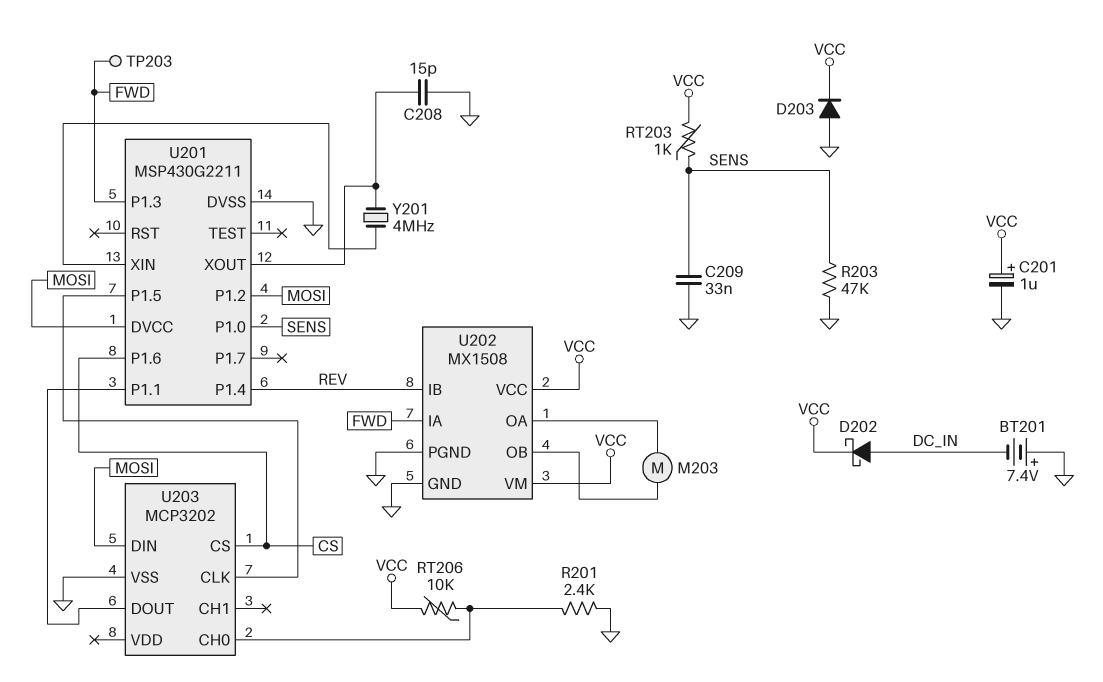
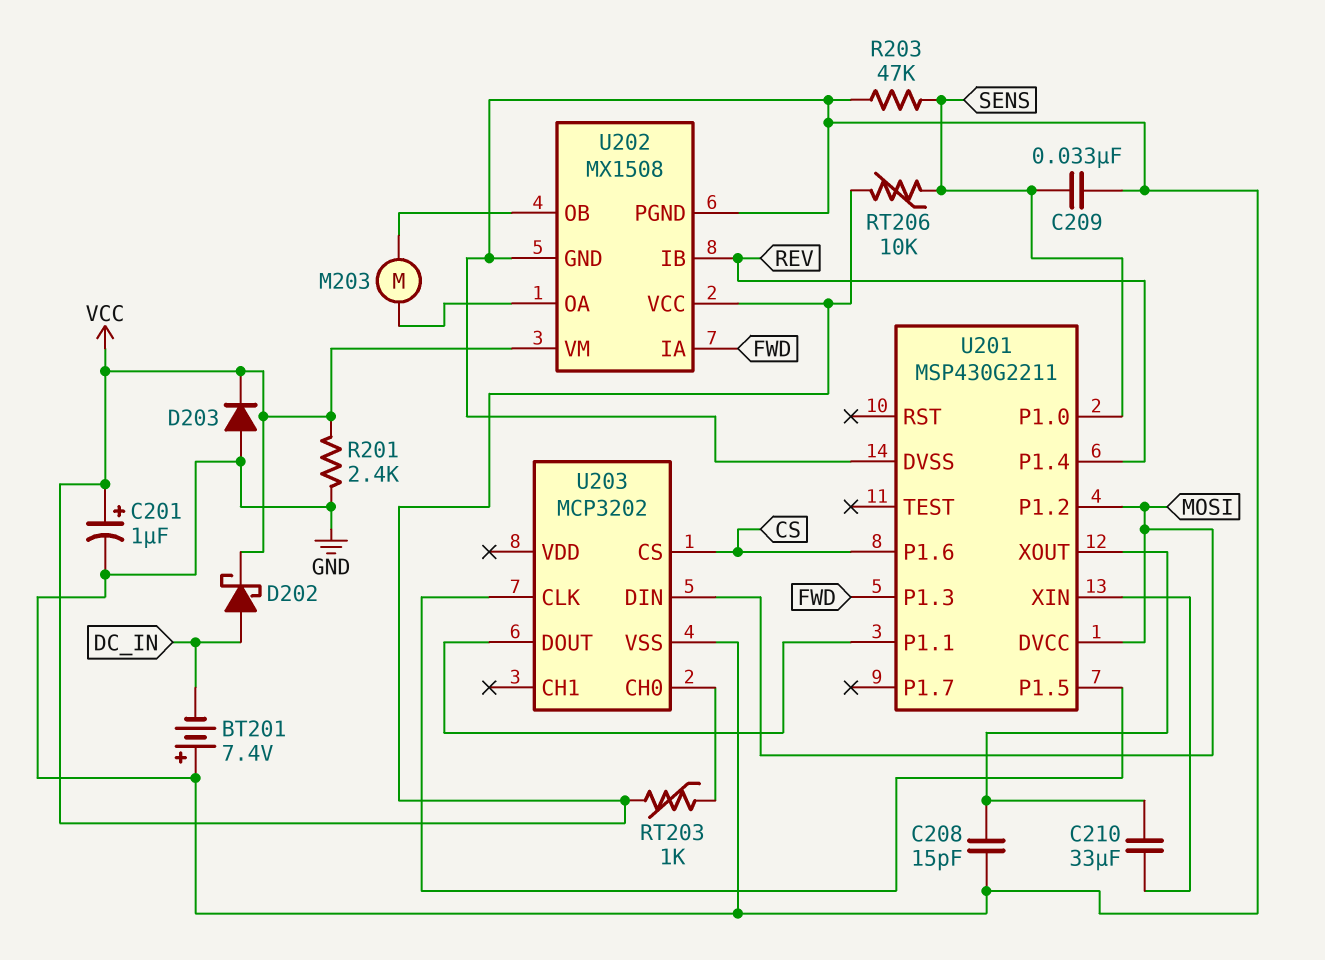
C210: none -> 33uF (U201/XIN, U201/XOUT)
R201: 2.4k (GND, U203/CH0) -> 2.4k (GND, VCC)
RT203: 1k (SENS, VCC) -> 1k (U203/CH0, VCC)
RT206: 10k (U203/CH0, VCC) -> 10k (SENS, VCC)
TP203: test point (FWD) -> none
Y201: 4MHz (U201/XIN, U201/XOUT) -> none

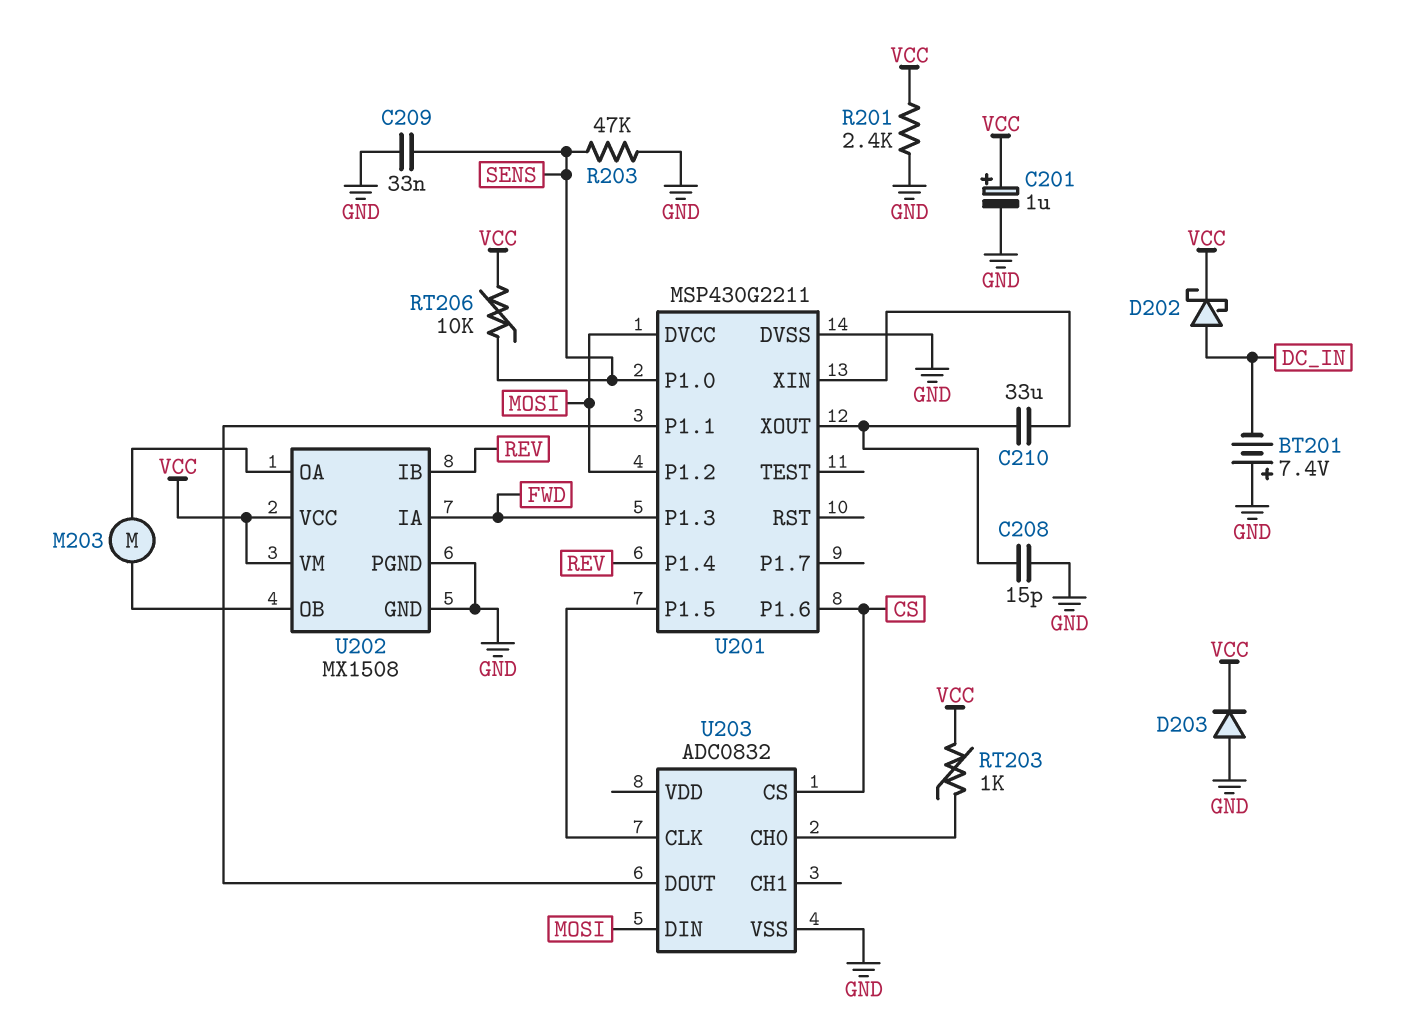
U203: MCP3202 -> ADC0832

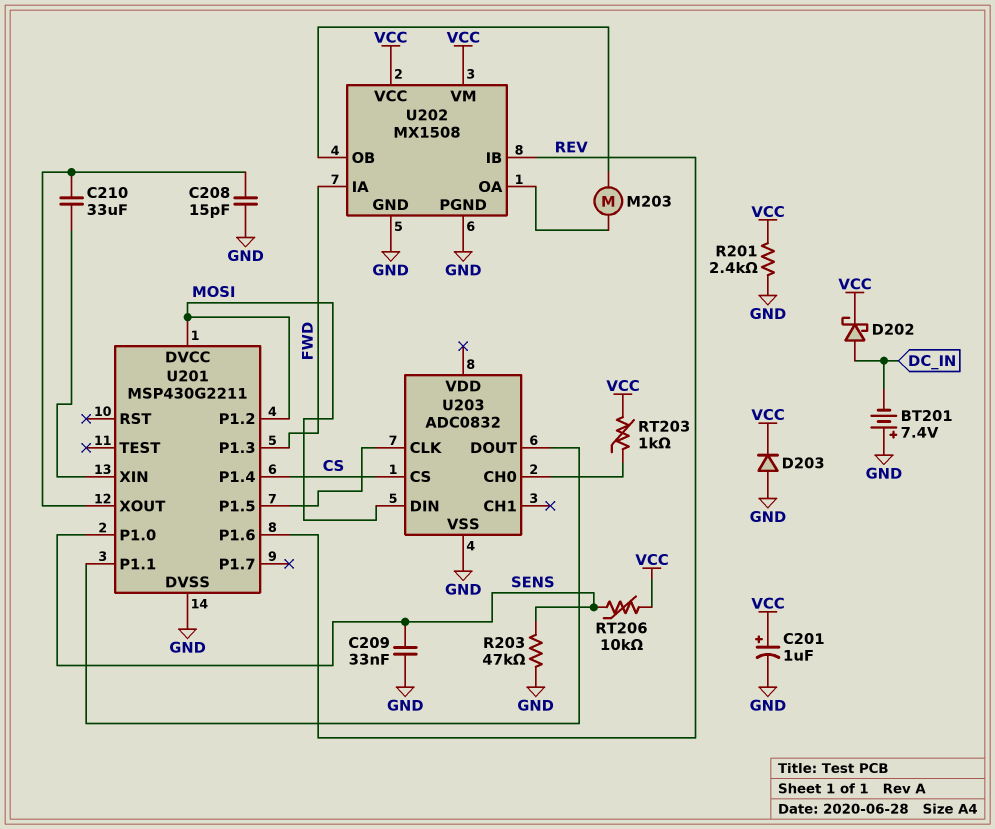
U201 pin P1.4: REV -> CS
U201 pin P1.6: CS -> REV

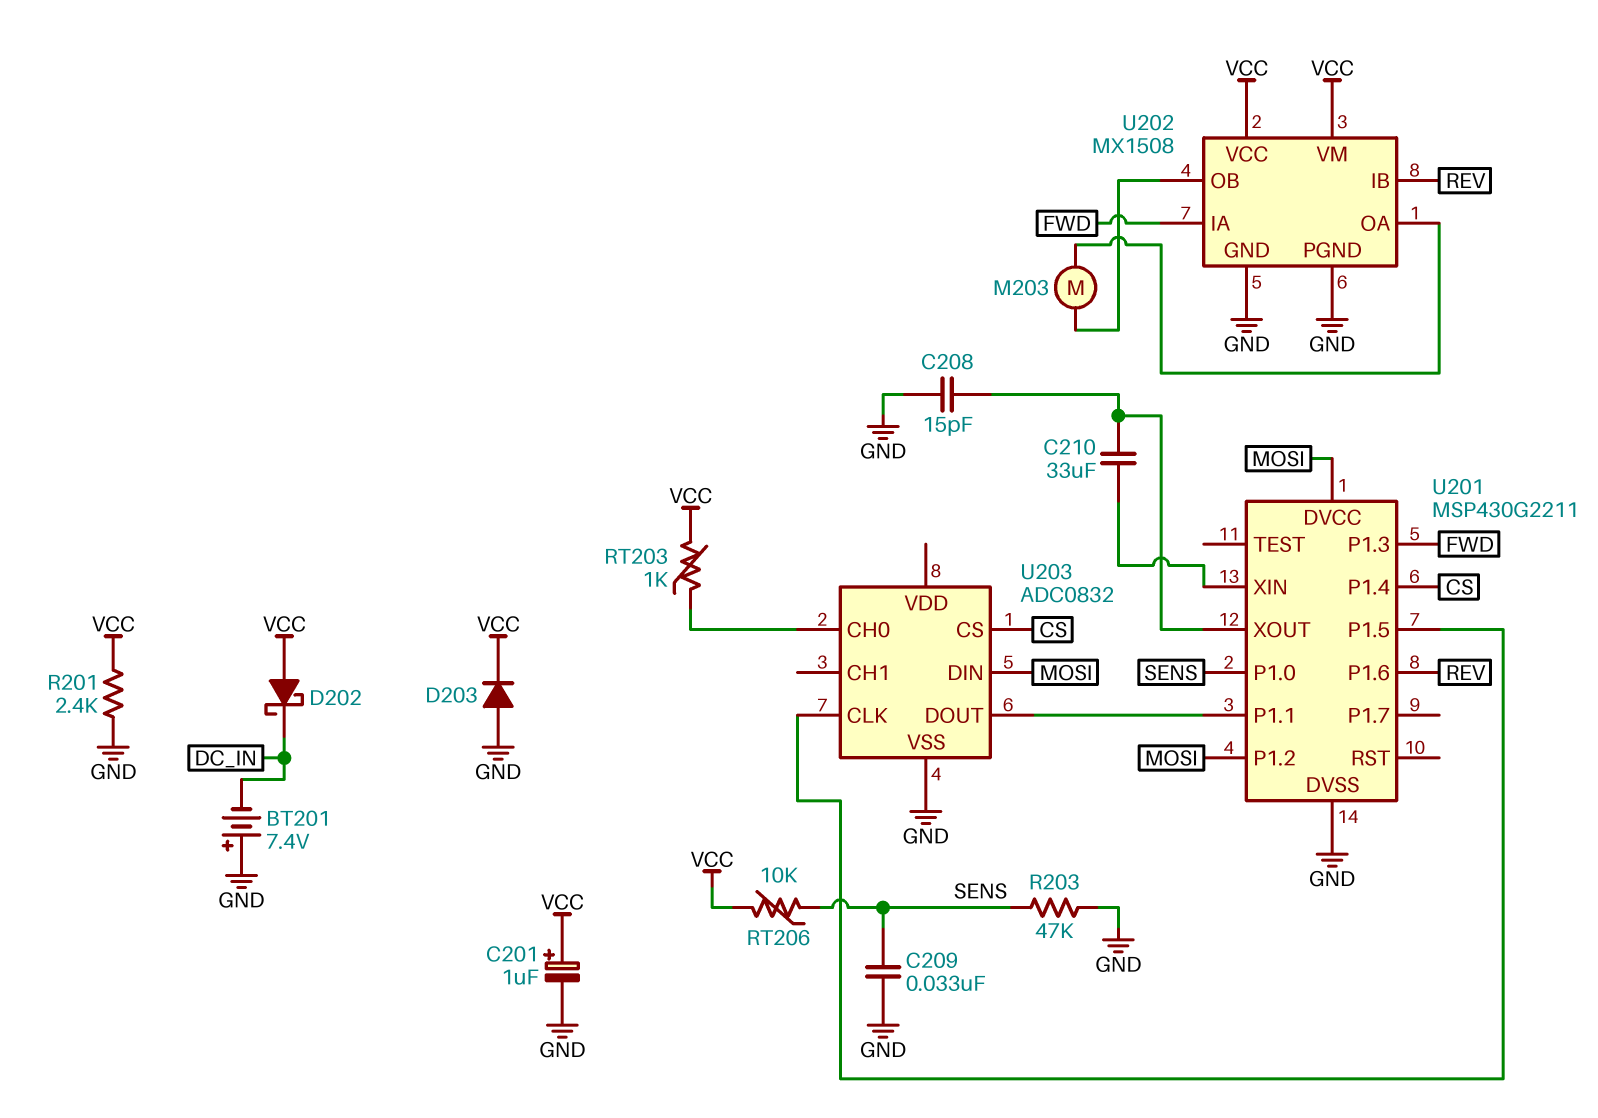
D202: schottky (A DC_IN, K VCC) -> schottky (A VCC, K DC_IN)

